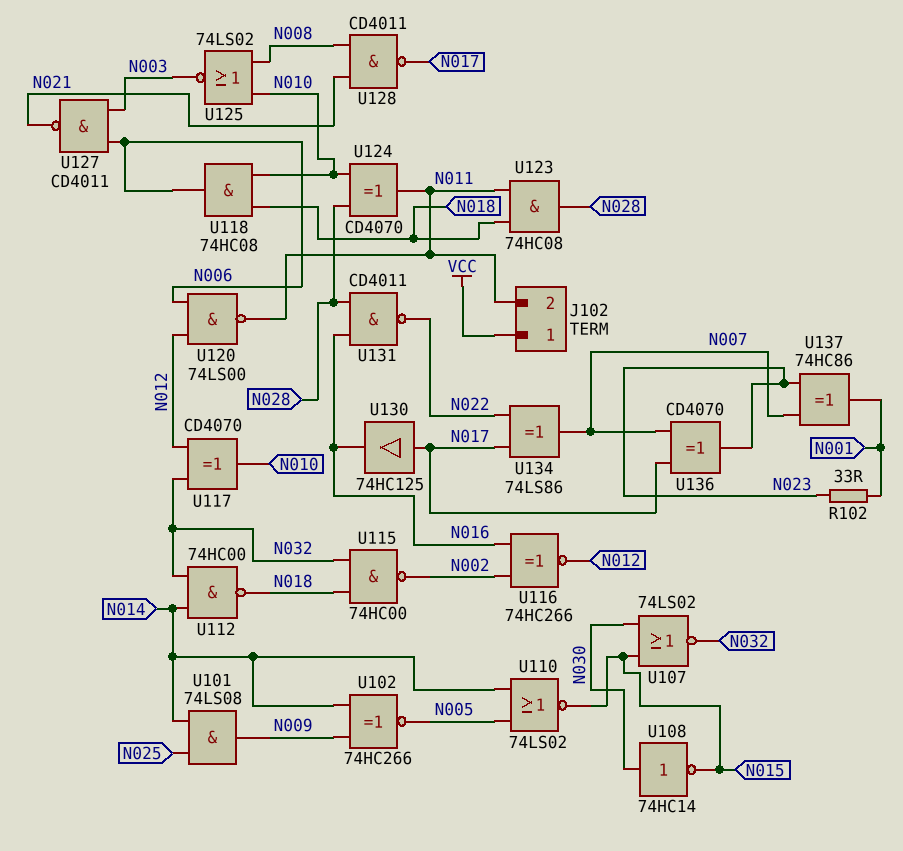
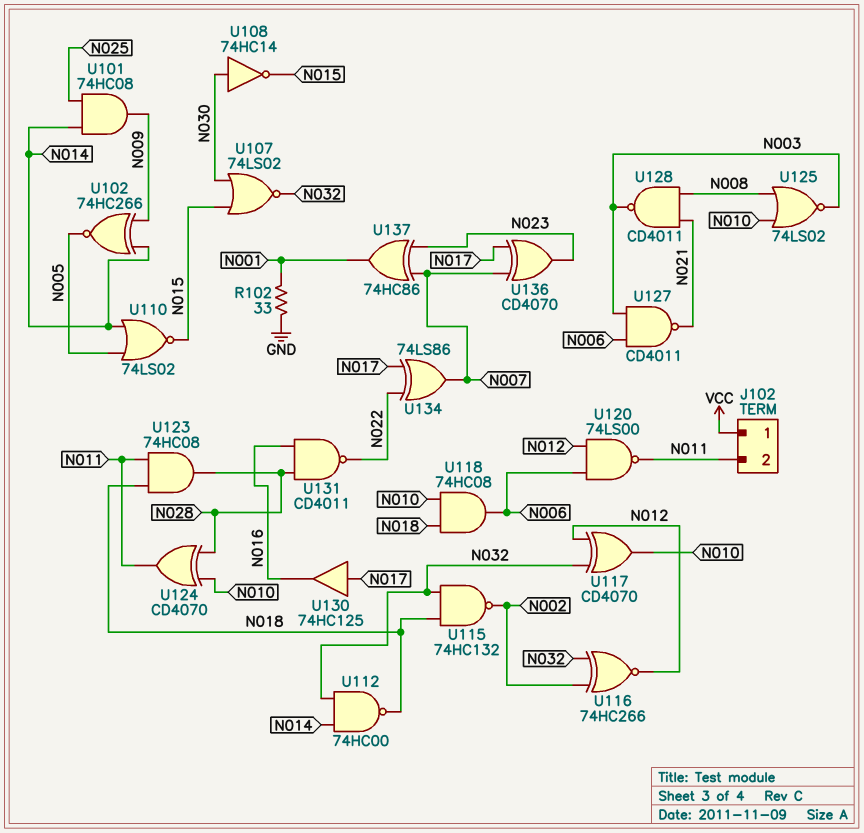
R102: 33 (N001, N023) -> 33 (GND, N001)
U101: AND 74LS08 (in N014, in N025, out N009) -> AND 74HC08 (in N014, in N025, out N009)
U115: NAND 74HC00 (in N018, in N032, out N002) -> NAND 74HC132 (in N018, in N032, out N002)
U116: XNOR 74HC266 (in N002, in N016, out N012) -> XNOR 74HC266 (in N002, in N032, out N012)
U128: NAND CD4011 (in N008, in N021, out N017) -> NAND CD4011 (in N008, in N021, out N003)

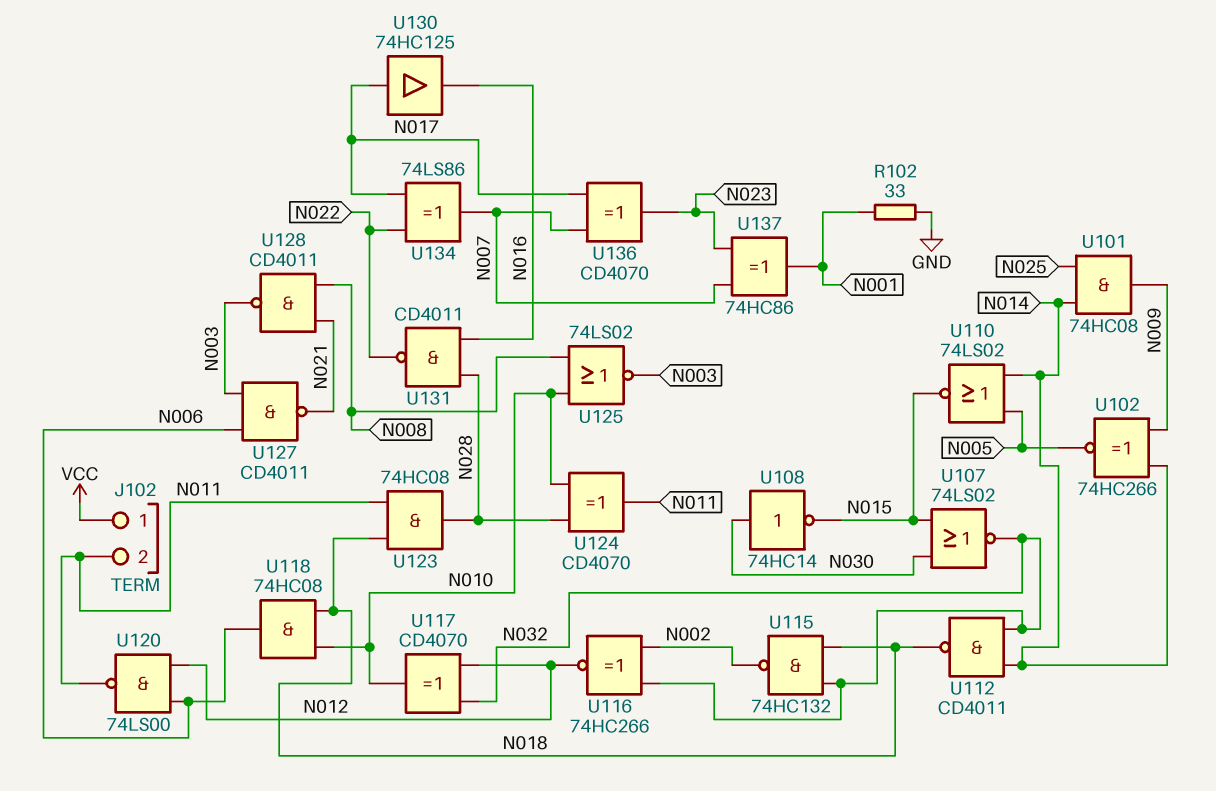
U112: NAND 74HC00 (in N014, in N032, out N018) -> NAND CD4011 (in N014, in N032, out N018)

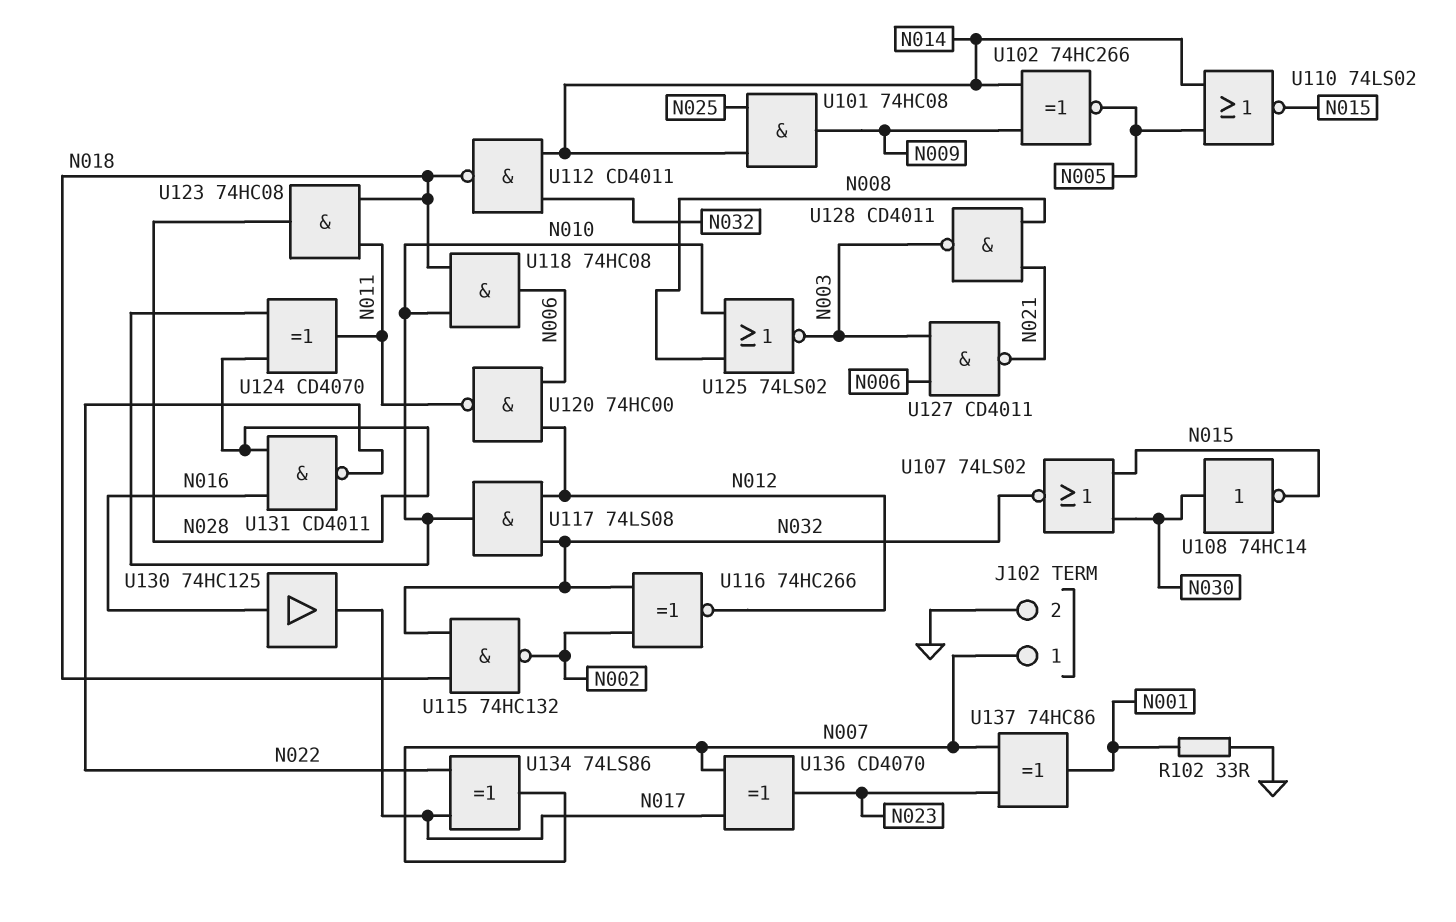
J102 pin 1: VCC -> N007
J102 pin 2: N011 -> GND
U117: XOR CD4070 (in N012, in N032, out N010) -> AND 74LS08 (in N012, in N032, out N010)
U120: NAND 74LS00 (in N006, in N012, out N011) -> NAND 74HC00 (in N006, in N012, out N011)
U130: buffer 74HC125 (in N017, out N016) -> buffer 74HC125 (in N016, out N017)

